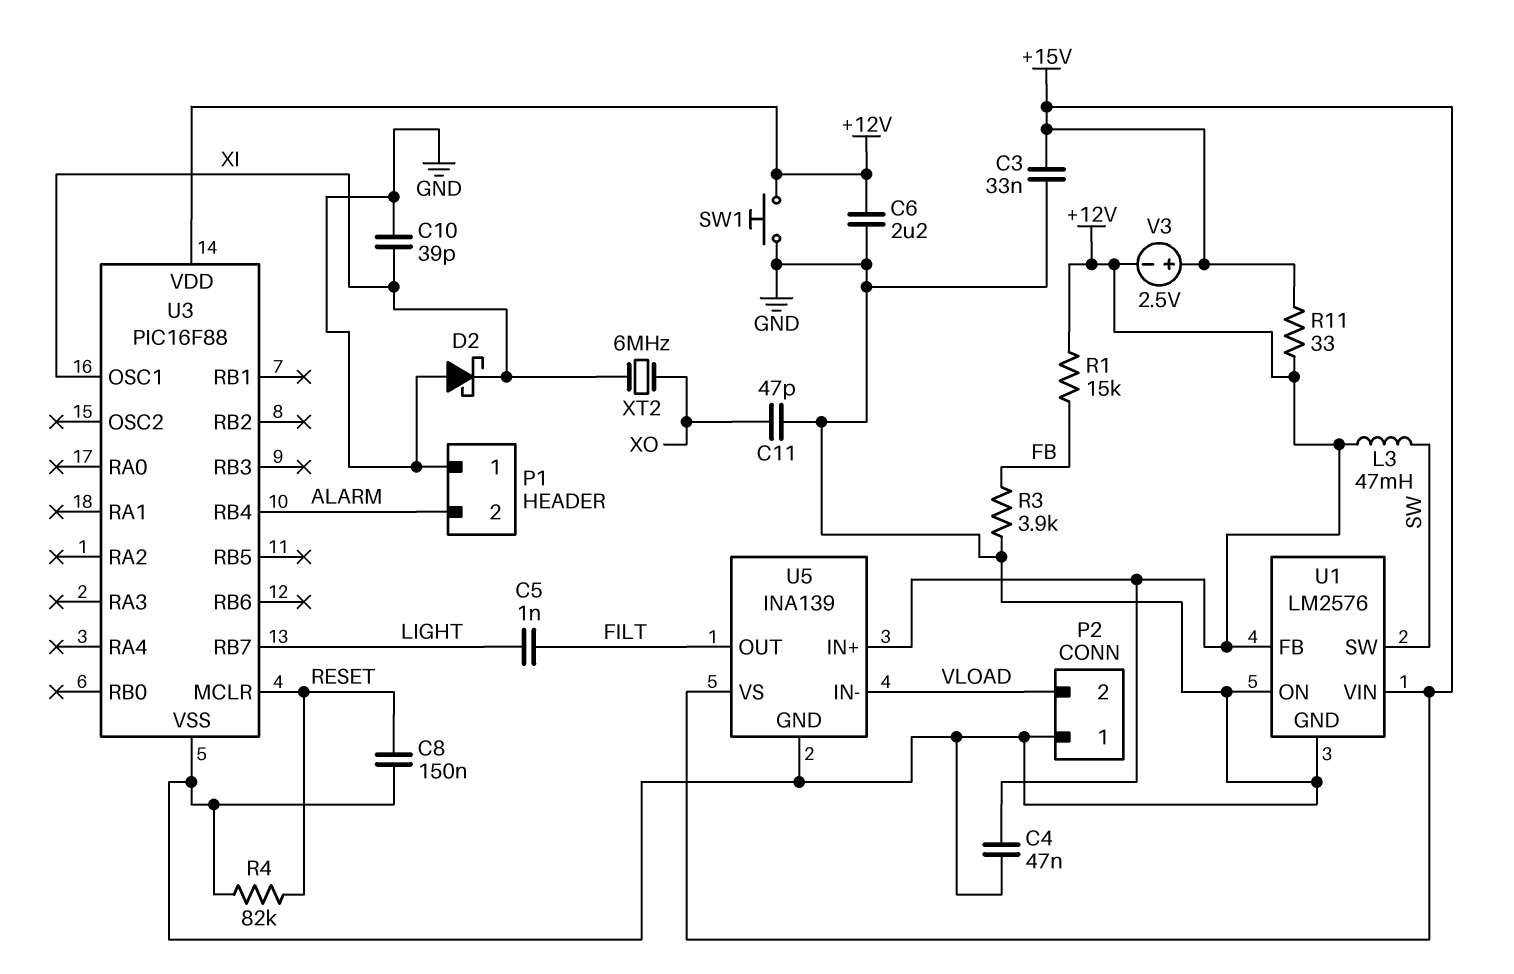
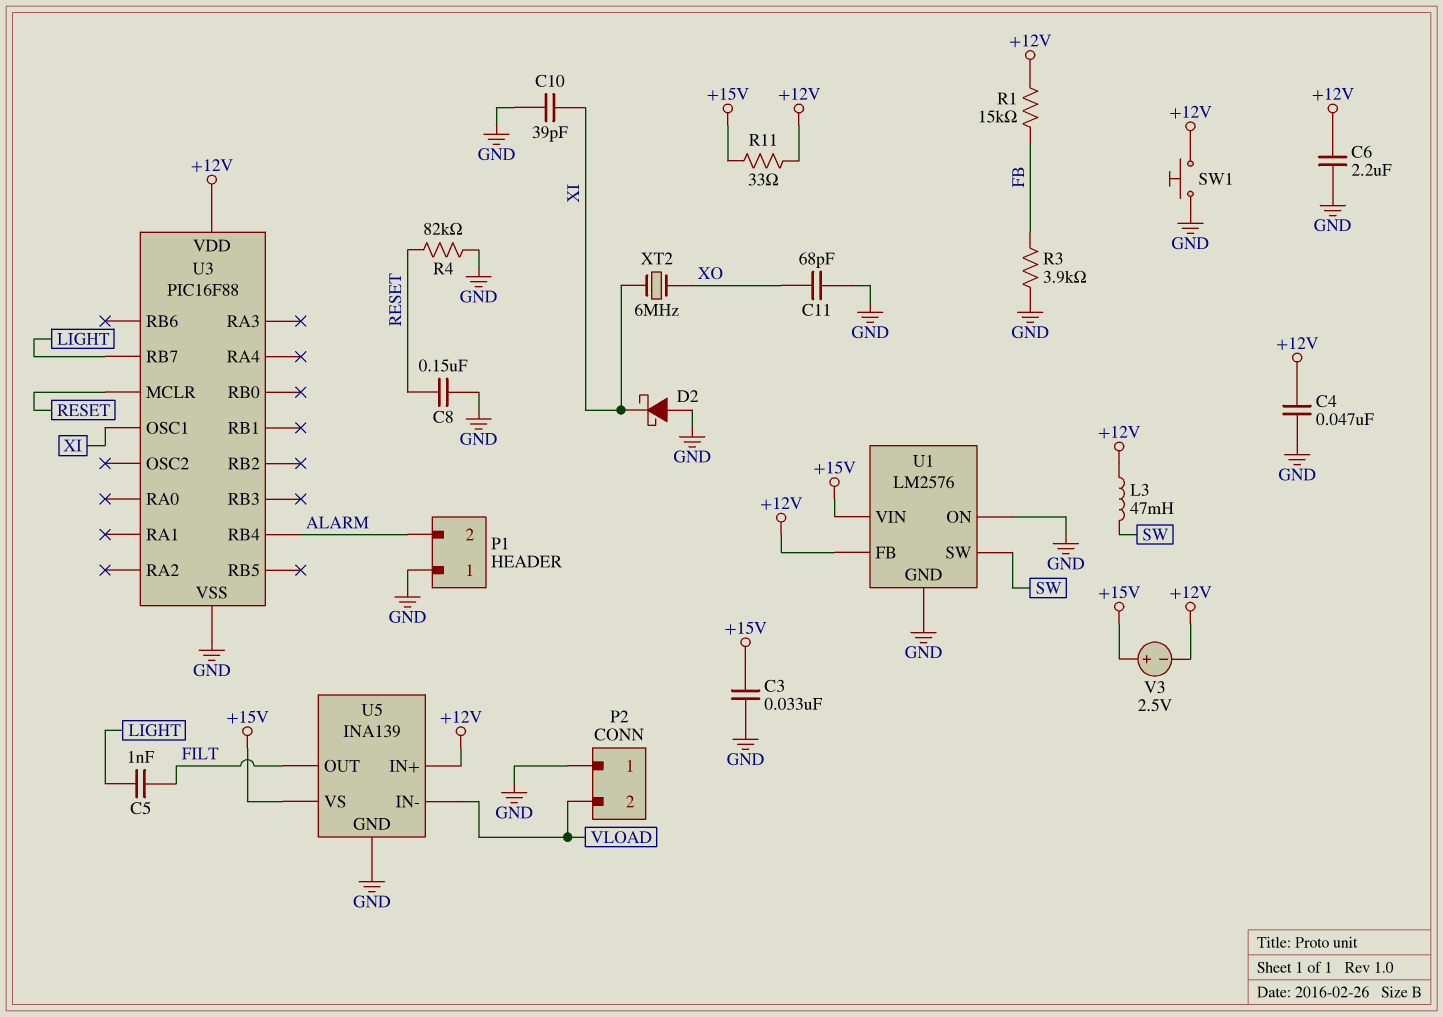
C11: 47pF (GND, XO) -> 68pF (GND, XO)

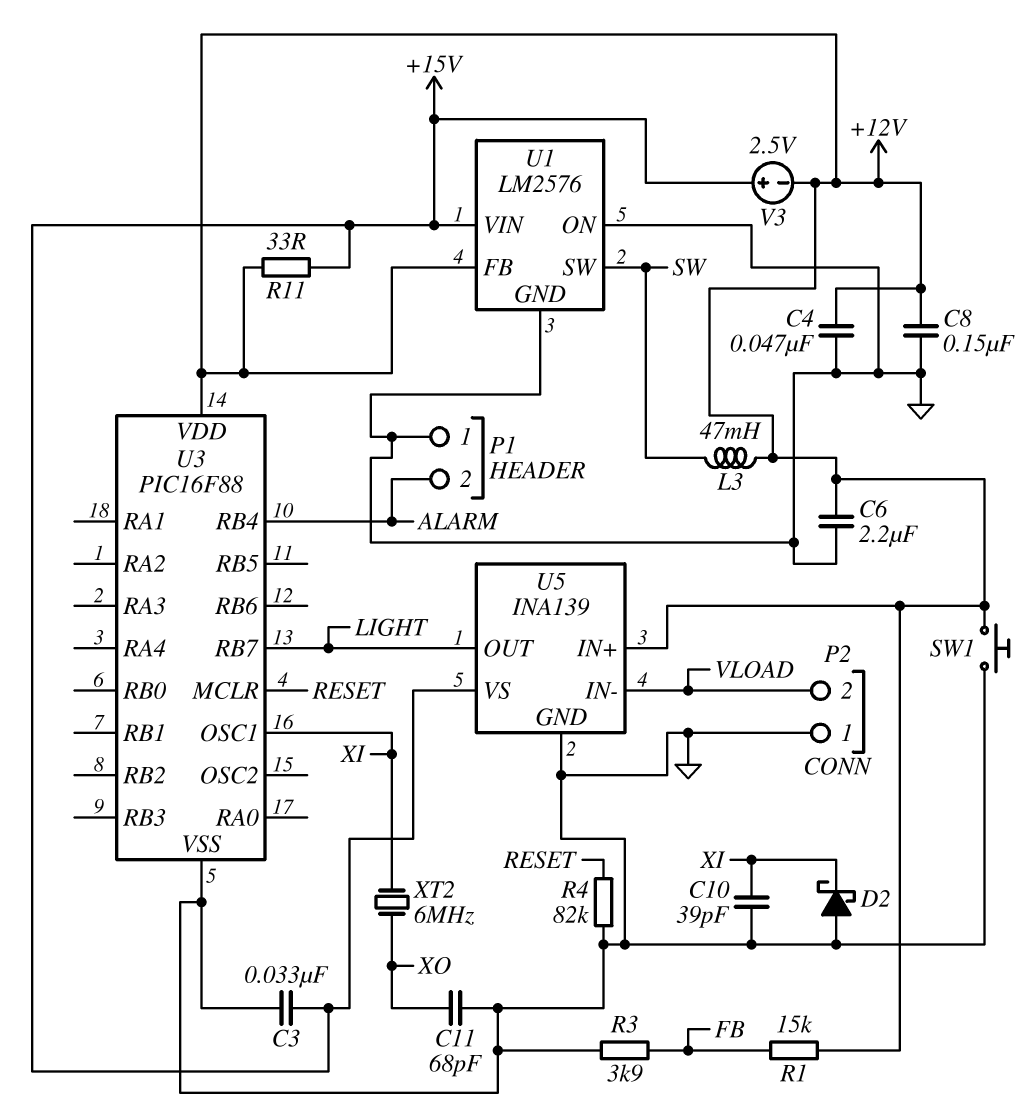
C5: 1nF (FILT, LIGHT) -> none
C8: 150nF (GND, RESET) -> 150nF (+12V, GND)
U5 pin OUT: FILT -> LIGHT

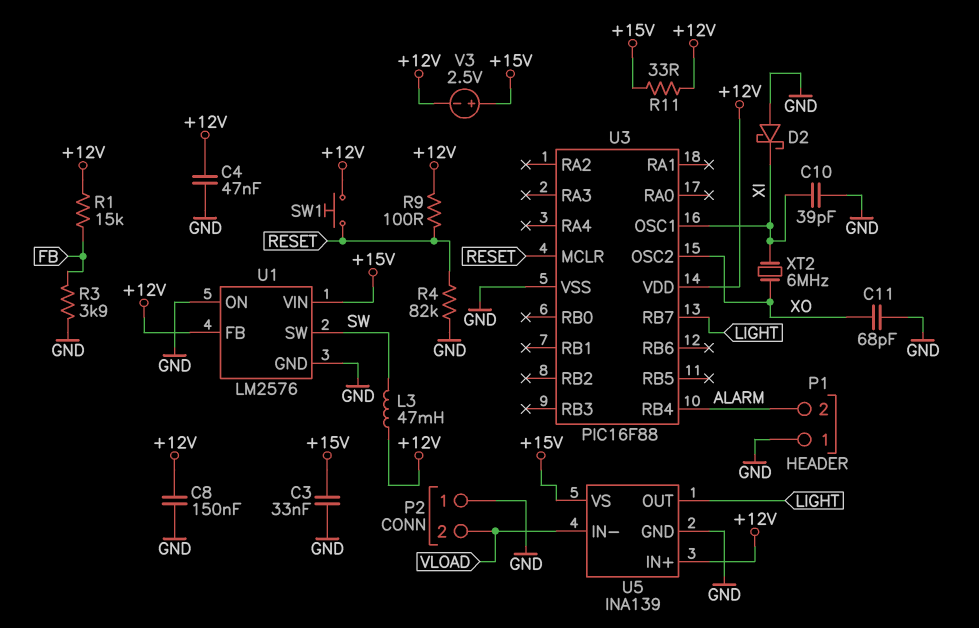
C6: 2.2uF (+12V, GND) -> none
R9: none -> 100 (+12V, RESET)
SW1: button (+12V, GND) -> button (+12V, RESET)
U3 pin OSC2: none -> XO

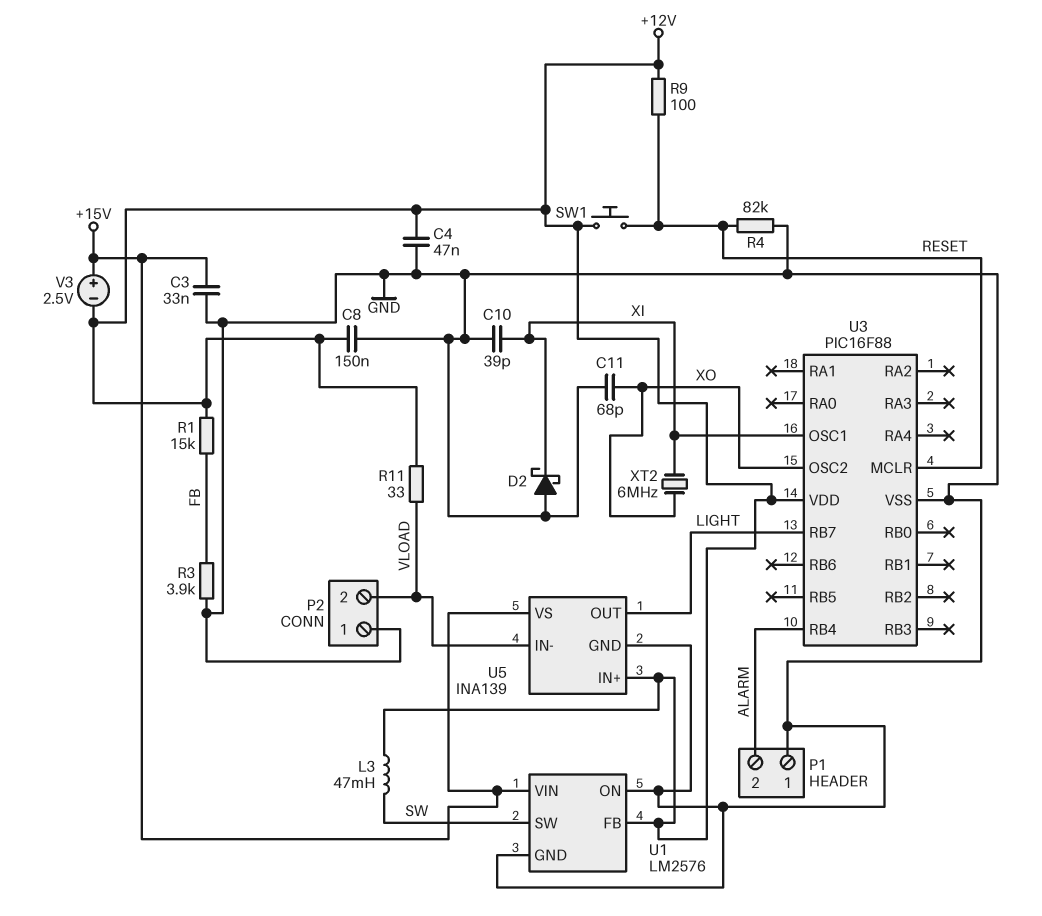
R11: 33 (+12V, +15V) -> 33 (+12V, VLOAD)

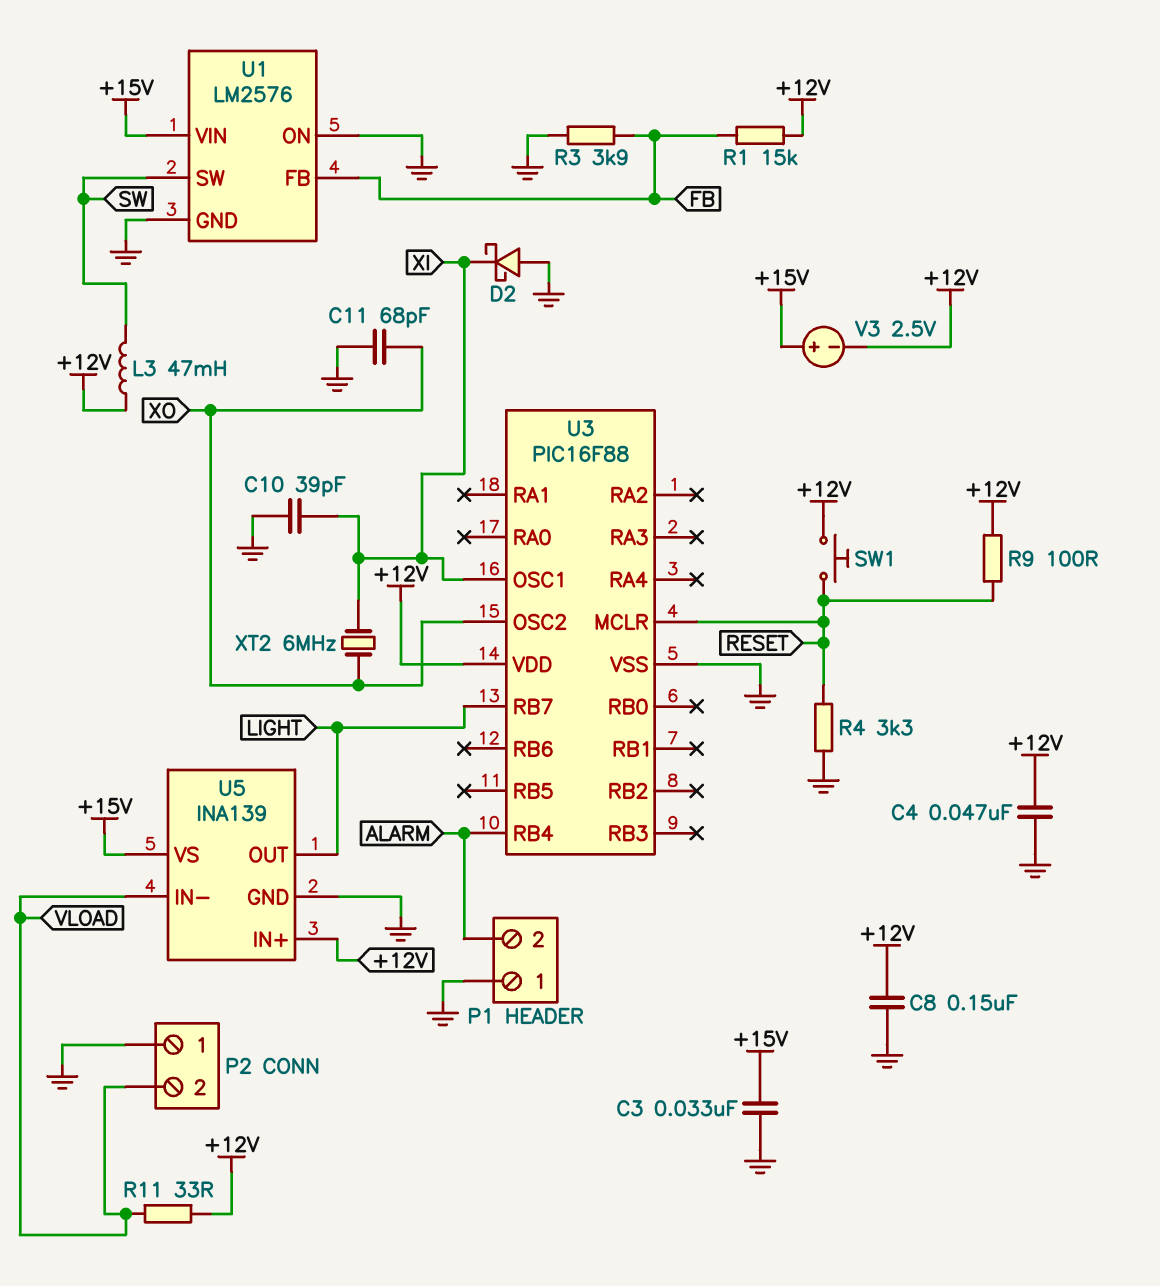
R4: 82k (GND, RESET) -> 3.3k (GND, RESET)
U1 pin FB: +12V -> FB

